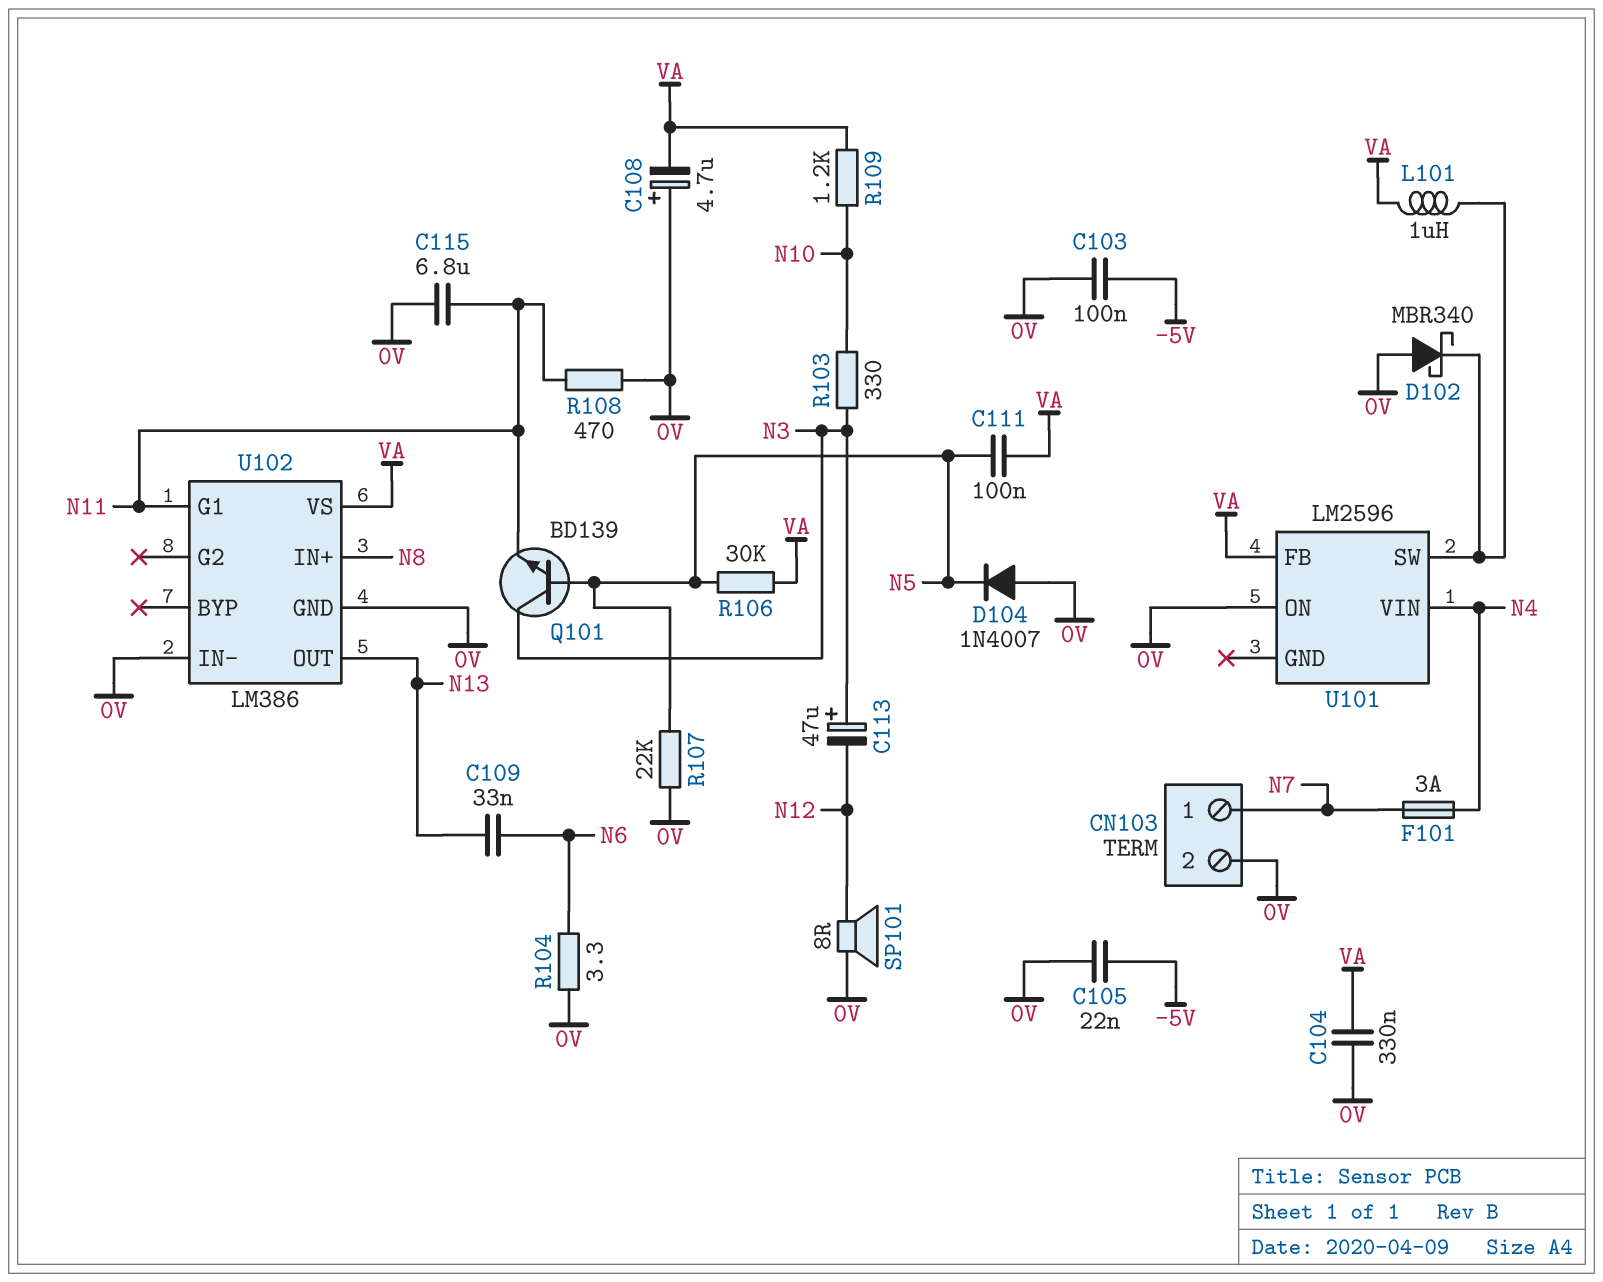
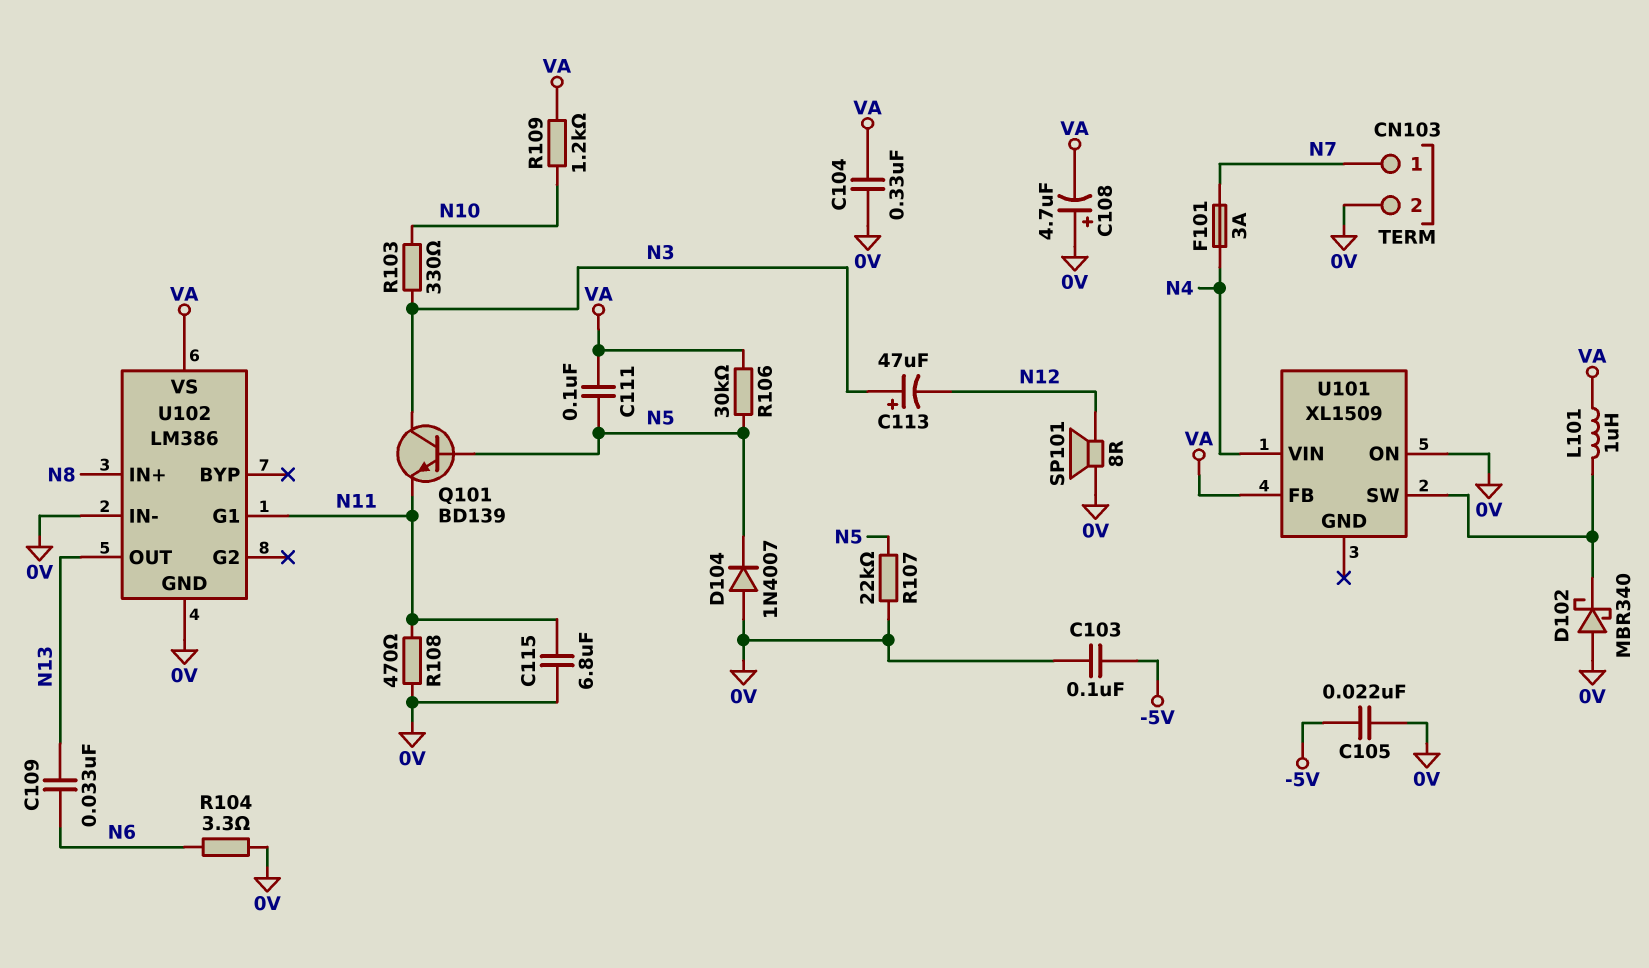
U101: LM2596 -> XL1509

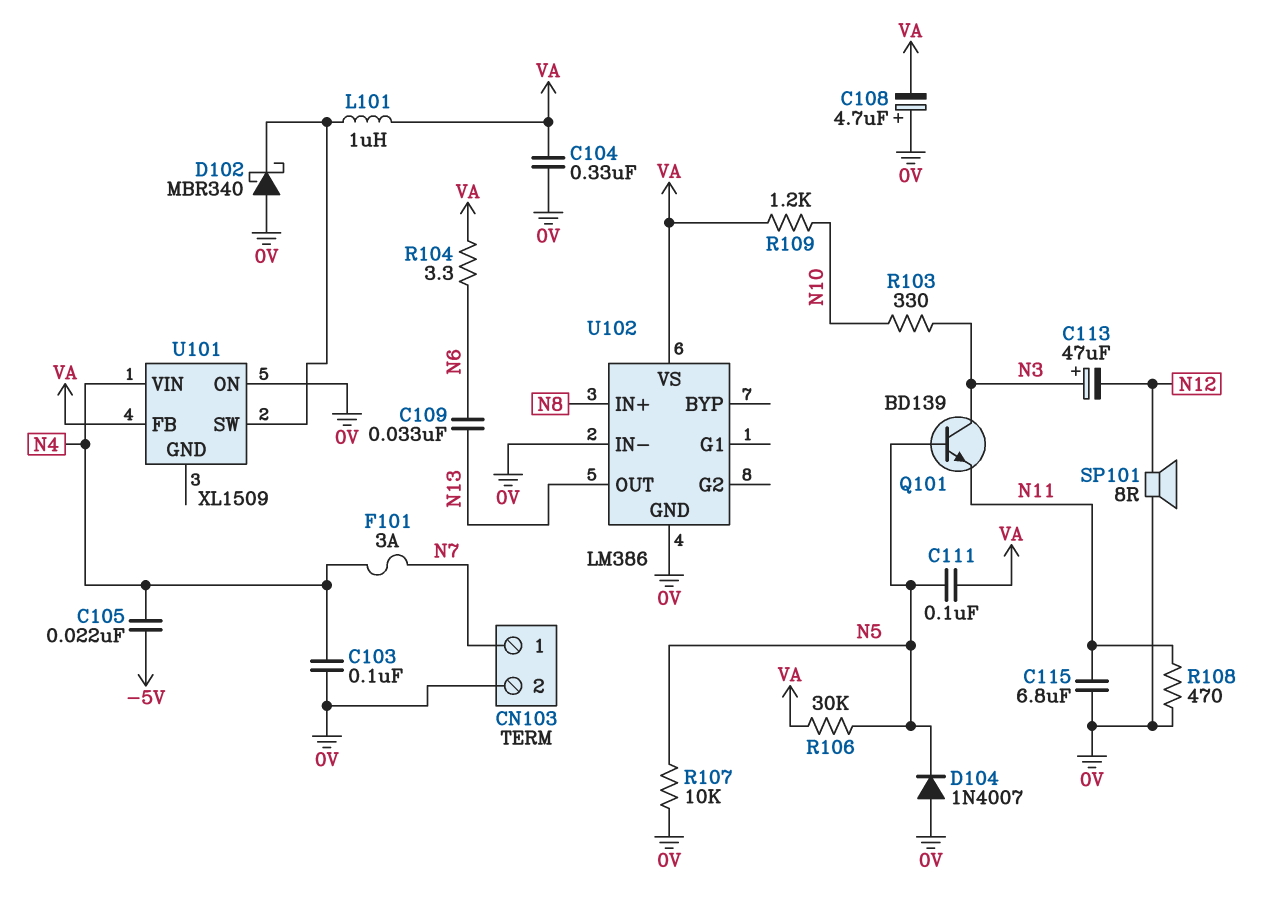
C103: 100nF (-5V, 0V) -> 100nF (0V, N4)
C105: 22nF (-5V, 0V) -> 22nF (-5V, N4)
R104: 3.3 (0V, N6) -> 3.3 (N6, VA)
R107: 22k (0V, N5) -> 10k (0V, N5)
U102 pin G1: N11 -> none

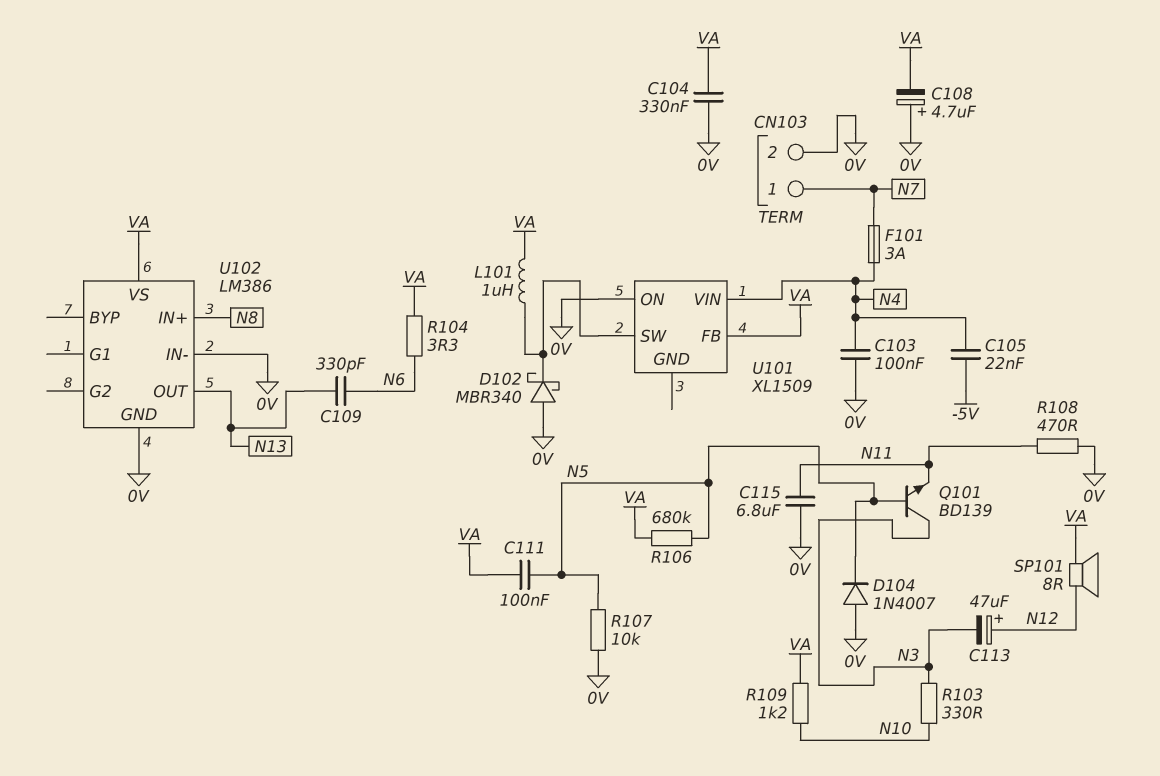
C109: 33nF (N6, N13) -> 330pF (N6, N13)
C113: 47uF (plus N3, minus N12) -> 47uF (plus N12, minus N3)
R106: 30k (N5, VA) -> 680k (N5, VA)
SP101: speaker 8R (0V, N12) -> speaker 8R (N12, VA)

